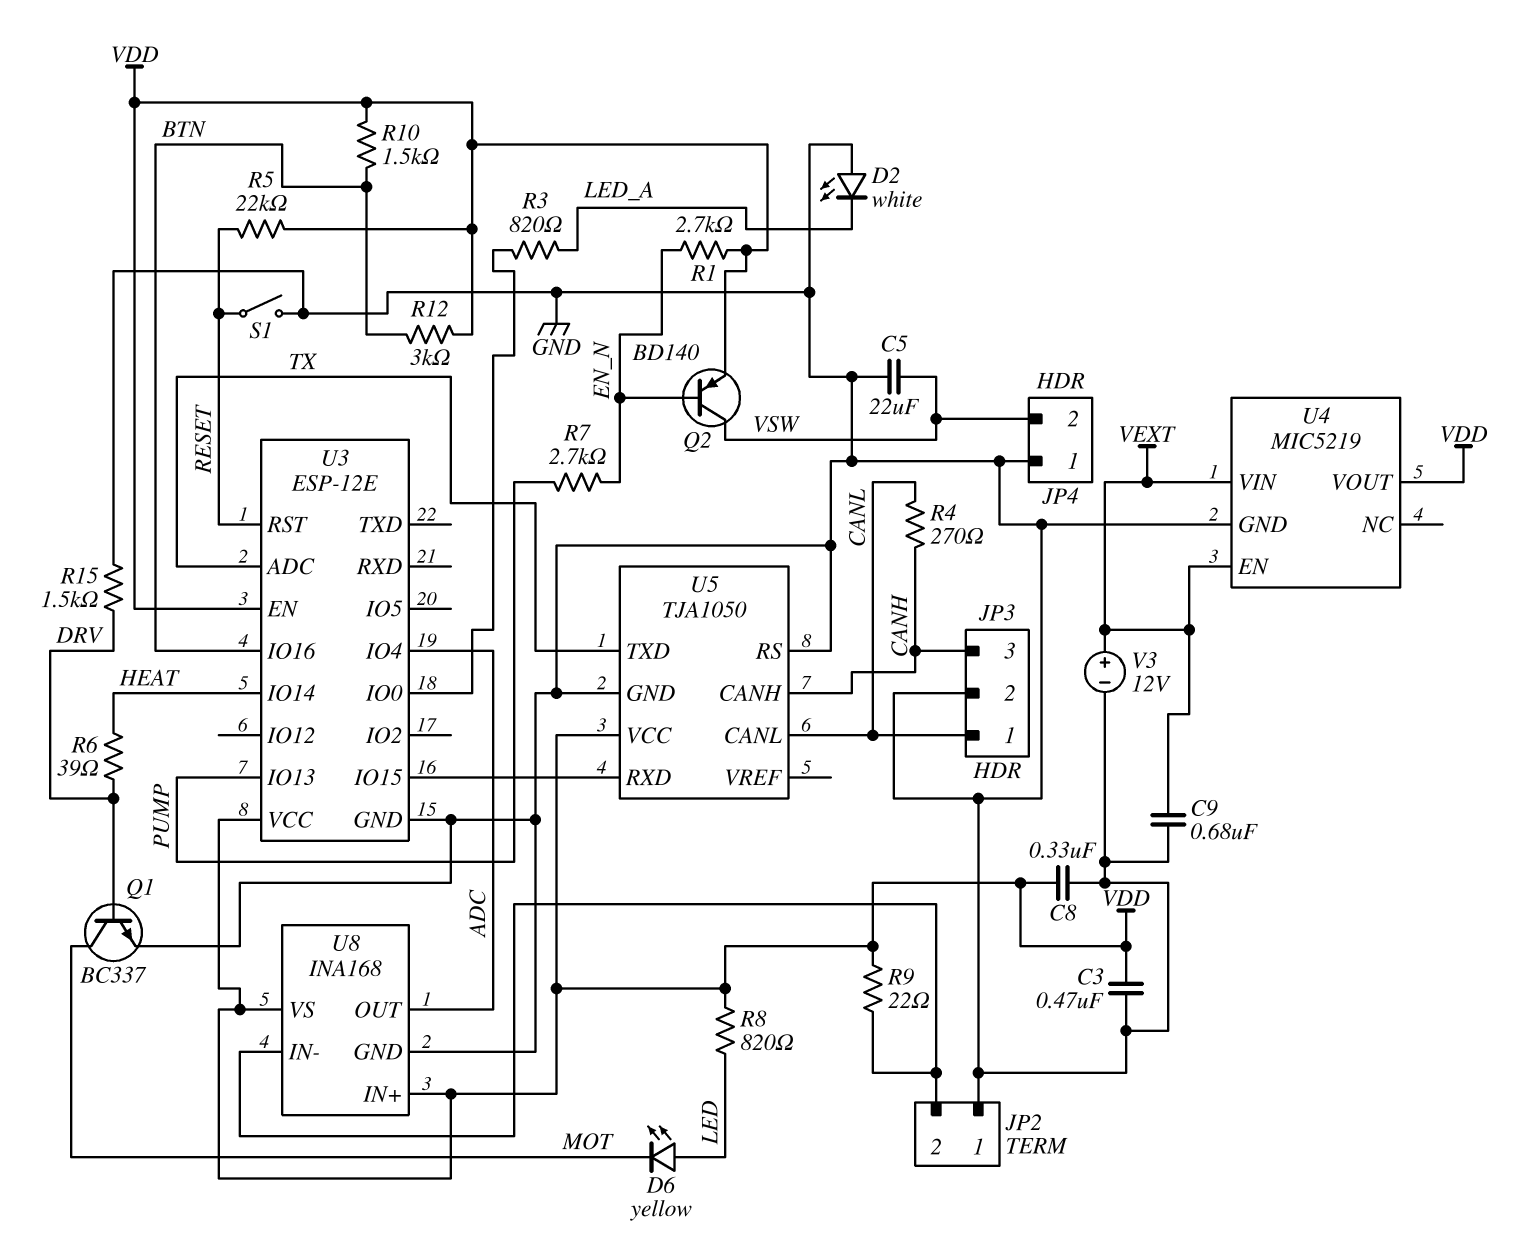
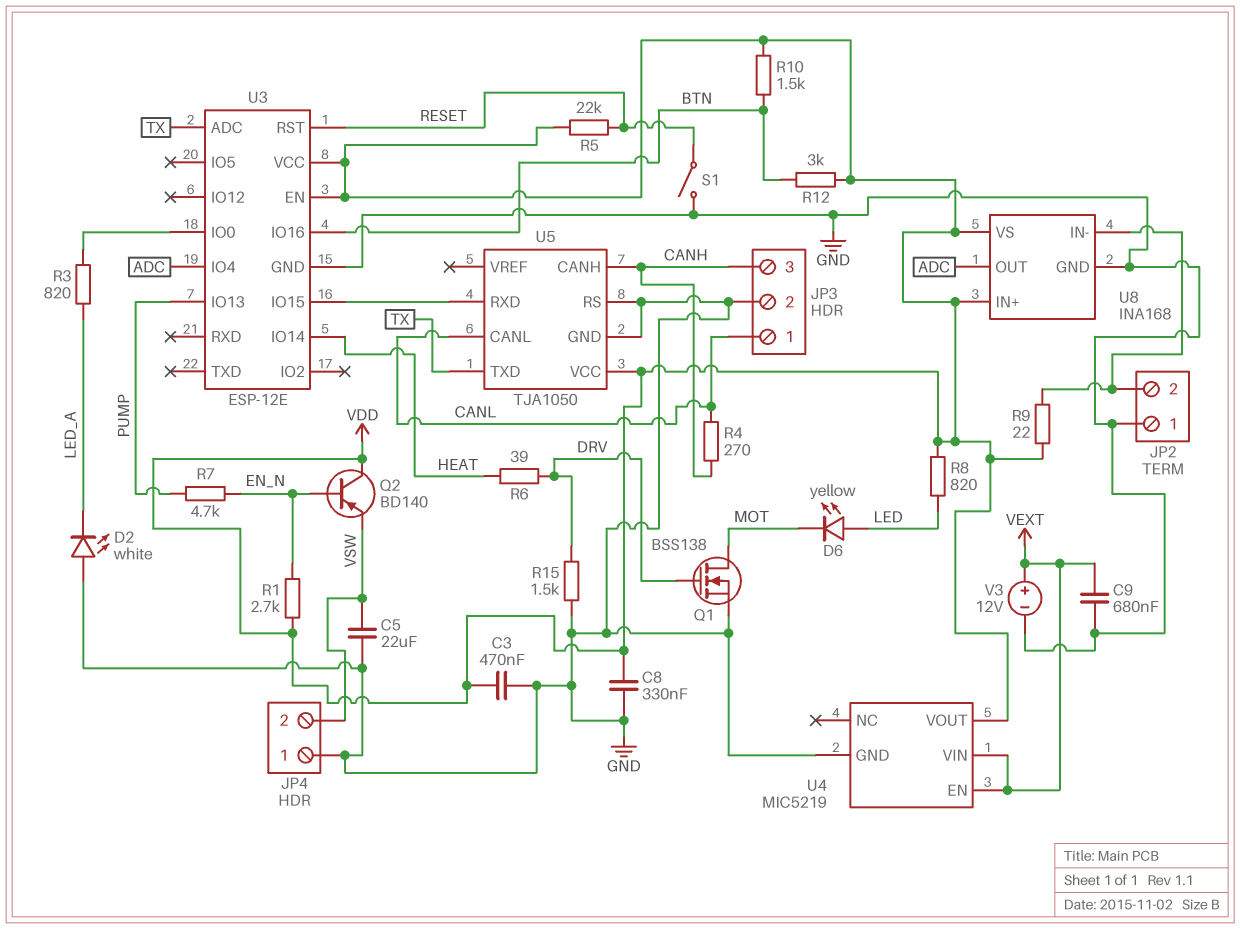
Q1: NPN BC337 (B DRV, C MOT, E GND) -> NMOS BSS138 (G DRV, D MOT, S GND)
Q2: PNP BD140 (B EN_N, C VSW, E VDD) -> PNP BD140 (B EN_N, C VDD, E VSW)
R7: 2.7k (EN_N, PUMP) -> 4.7k (EN_N, PUMP)

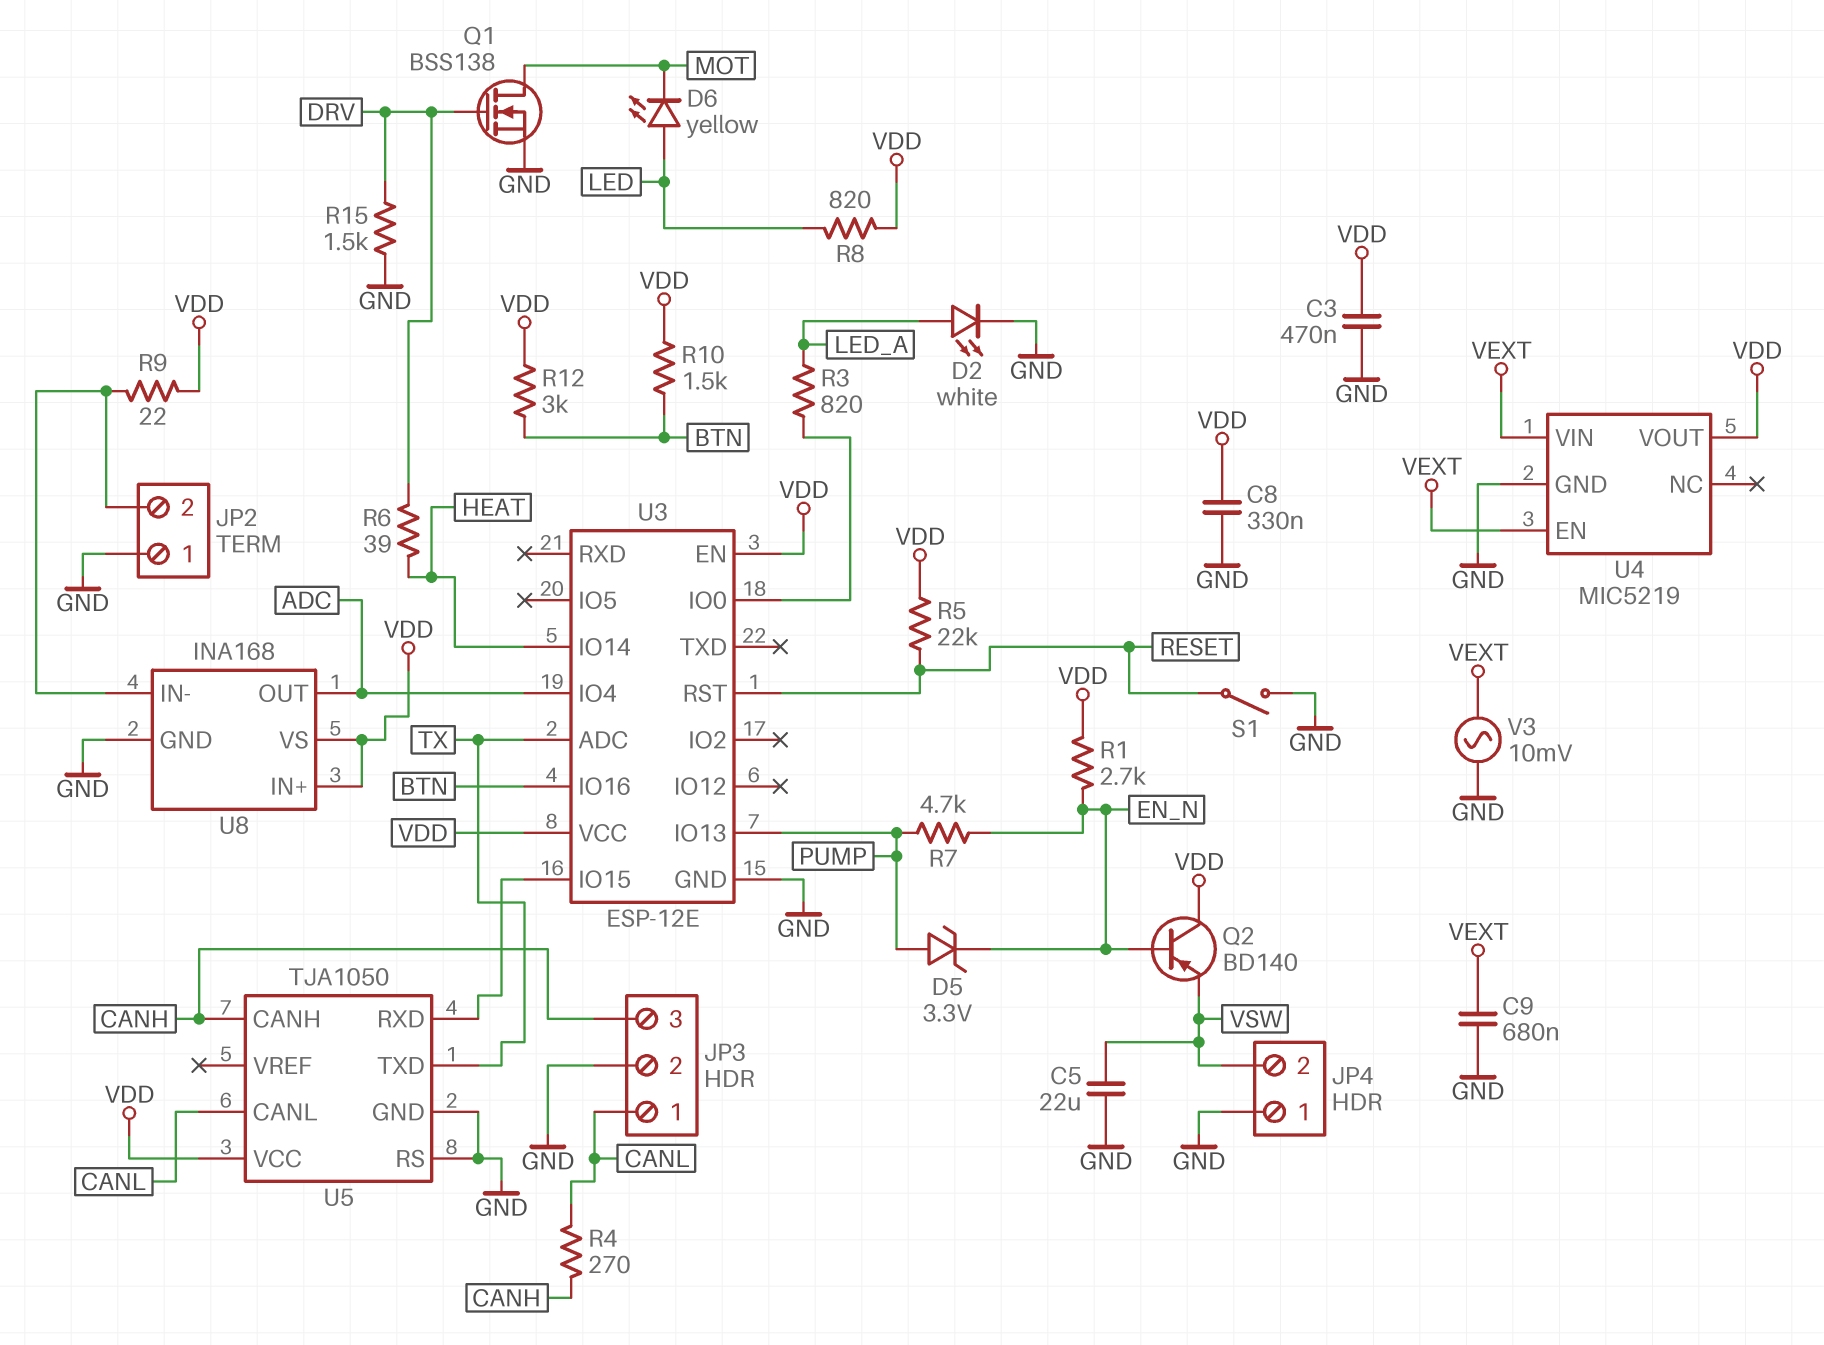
D2: LED white (A GND, K LED_A) -> LED white (A LED_A, K GND)
D5: none -> zener 3.3V (A PUMP, K EN_N)
V3: 12V (plus VEXT, minus GND) -> AC 10mV (GND, VEXT)

